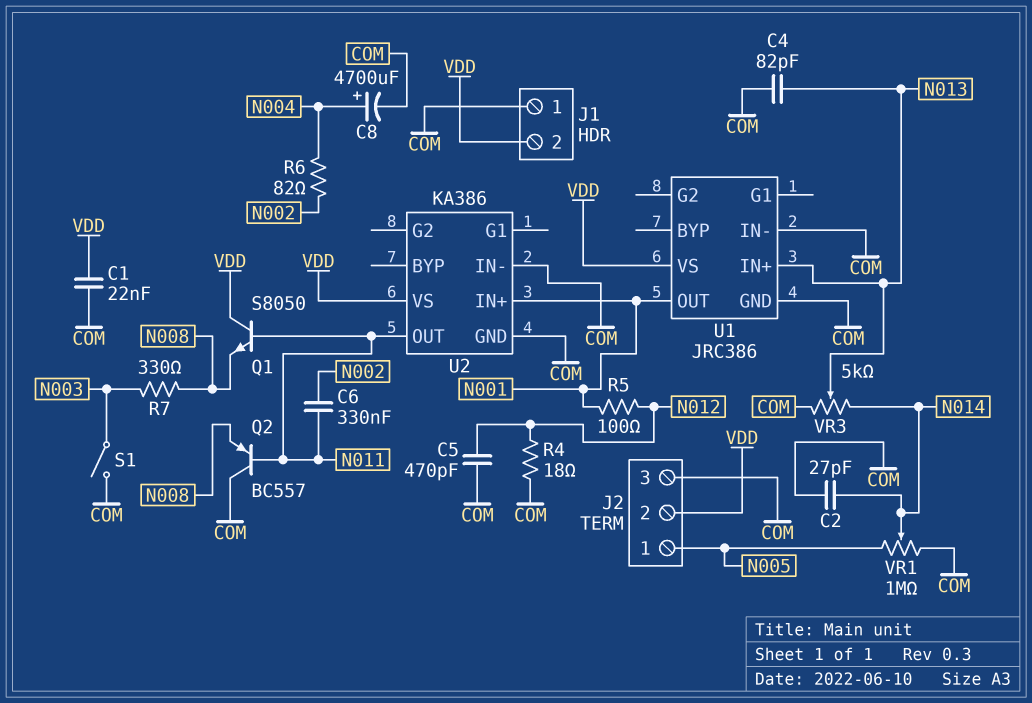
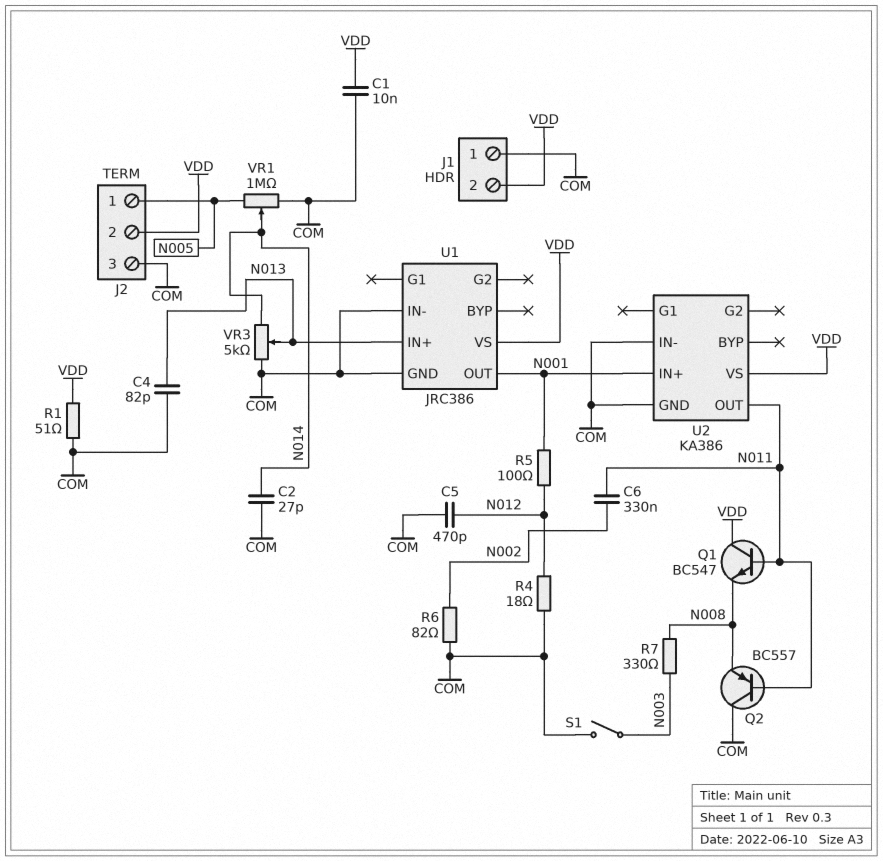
C1: 22nF (COM, VDD) -> 10nF (COM, VDD)
C8: 4700uF (plus N004, minus COM) -> none
Q1: NPN S8050 (B N011, C VDD, E N008) -> NPN BC547 (B N011, C VDD, E N008)
R1: none -> 51 (COM, VDD)
R6: 82 (N002, N004) -> 82 (COM, N002)

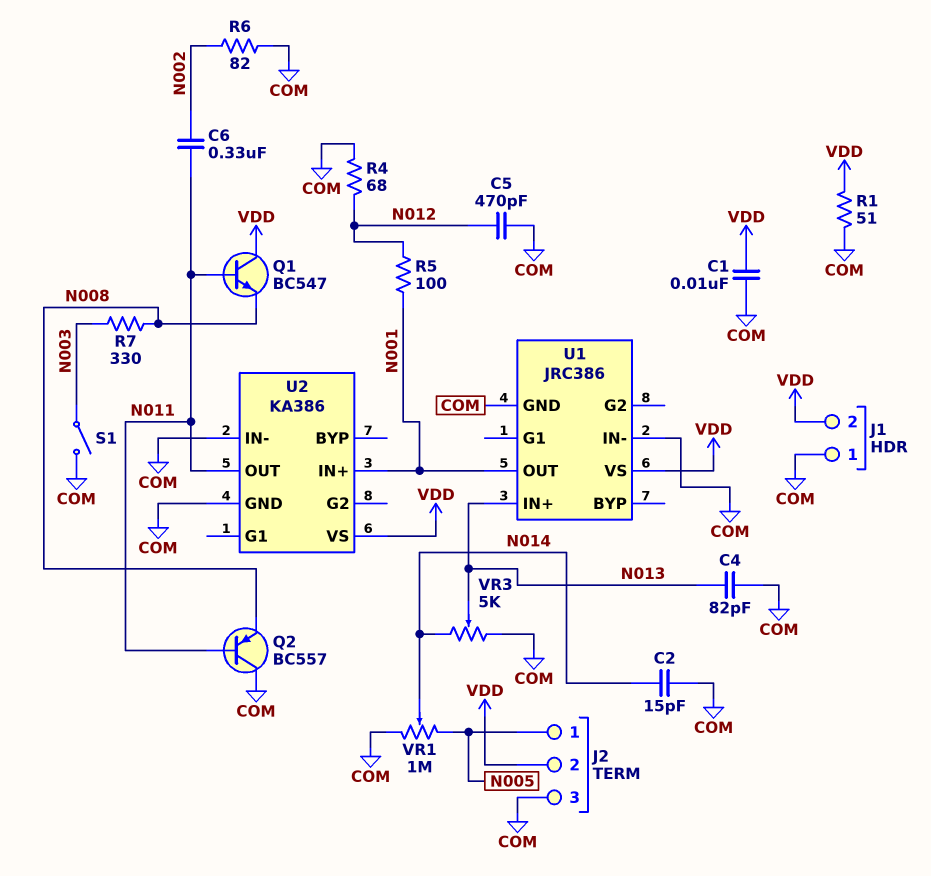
C2: 27pF (COM, N014) -> 15pF (COM, N014)
R4: 18 (COM, N012) -> 68 (COM, N012)

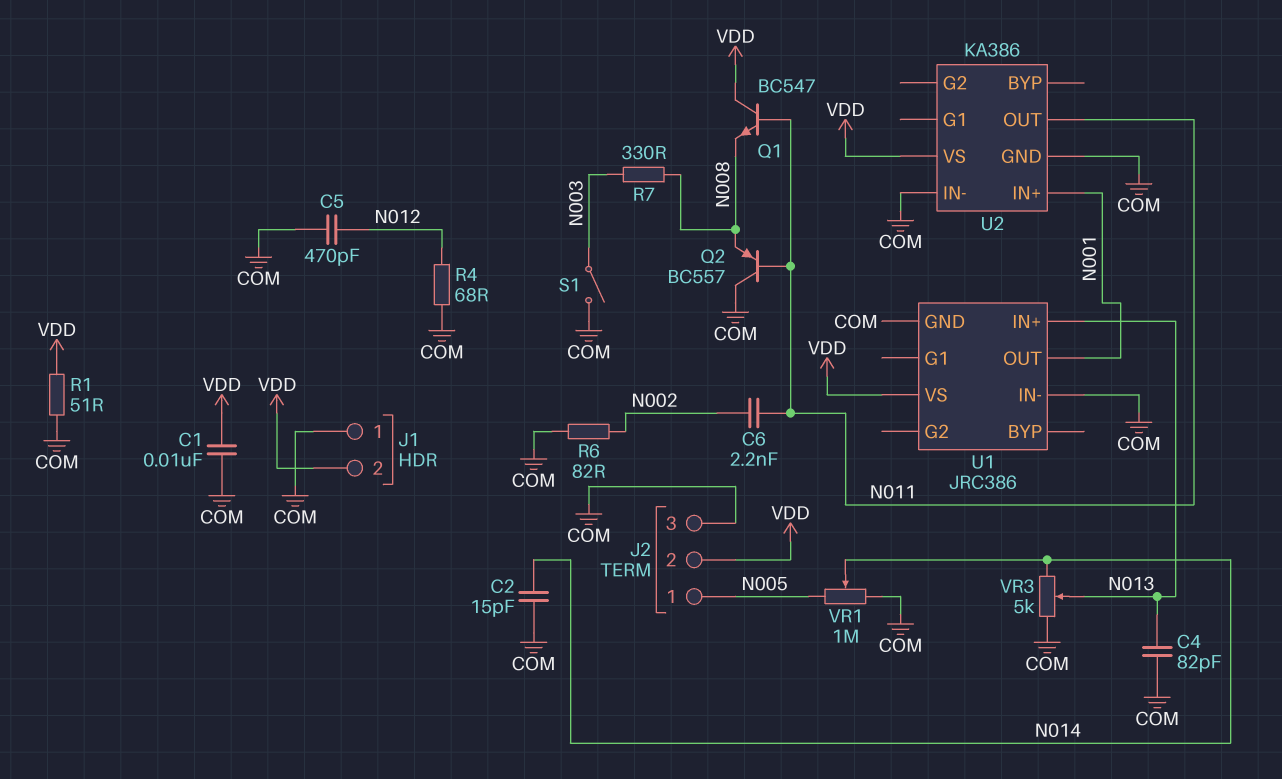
C6: 330nF (N002, N011) -> 2.2nF (N002, N011)
R5: 100 (N001, N012) -> none

